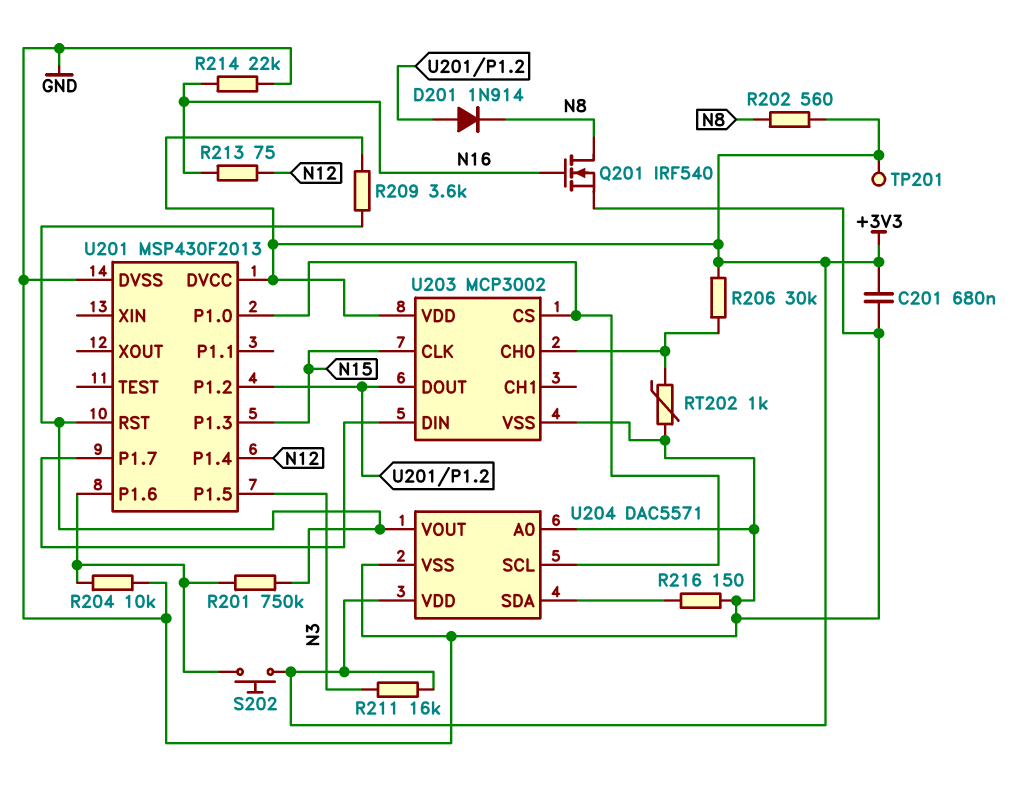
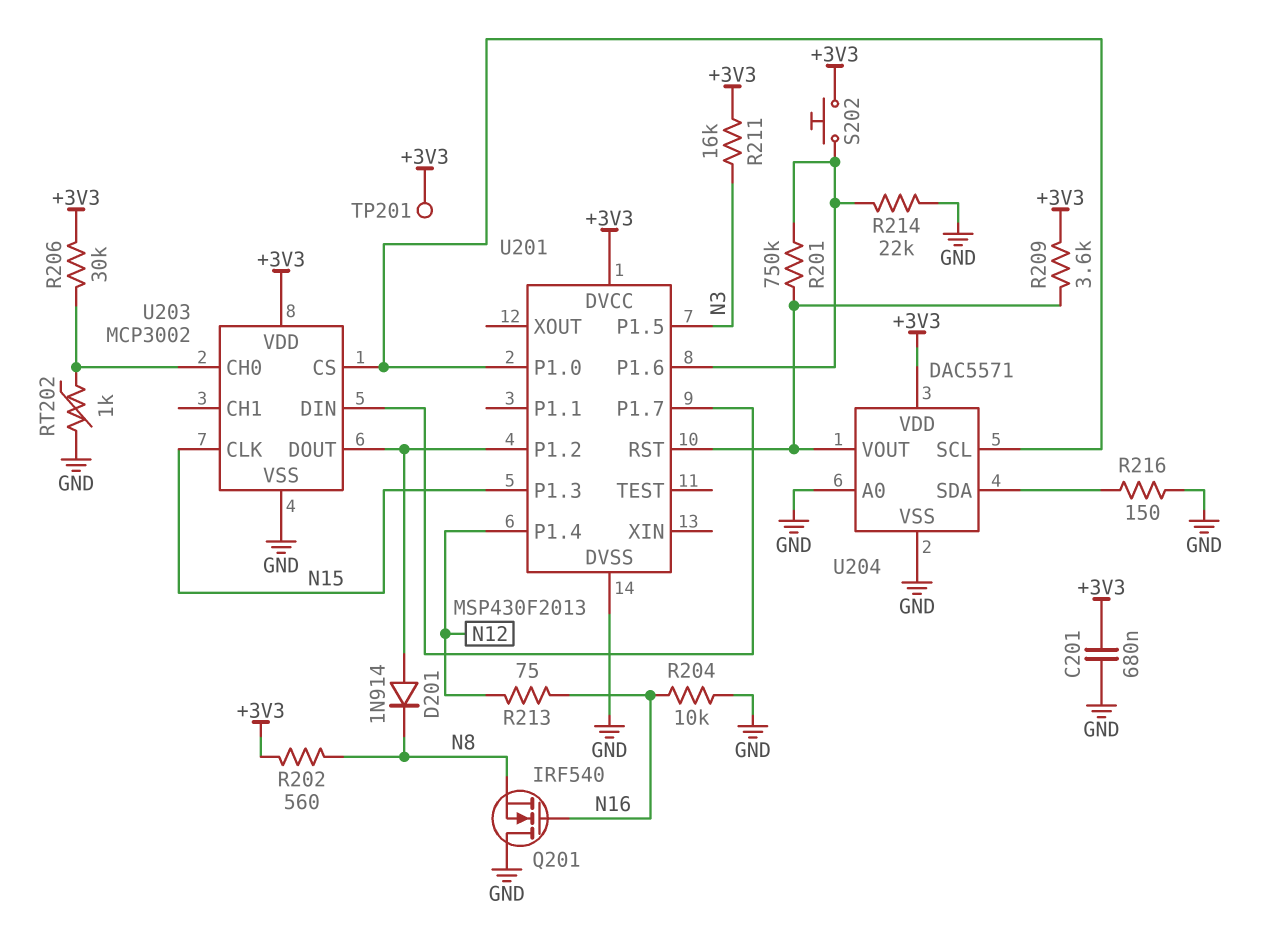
Q201: NMOS IRF540 (G N16, D N8, S GND) -> NMOS IRF540 (G N16, D GND, S N8)
R204: 10k (GND, U201/P1.6) -> 10k (GND, N16)
R214: 22k (GND, N16) -> 22k (GND, U201/P1.6)

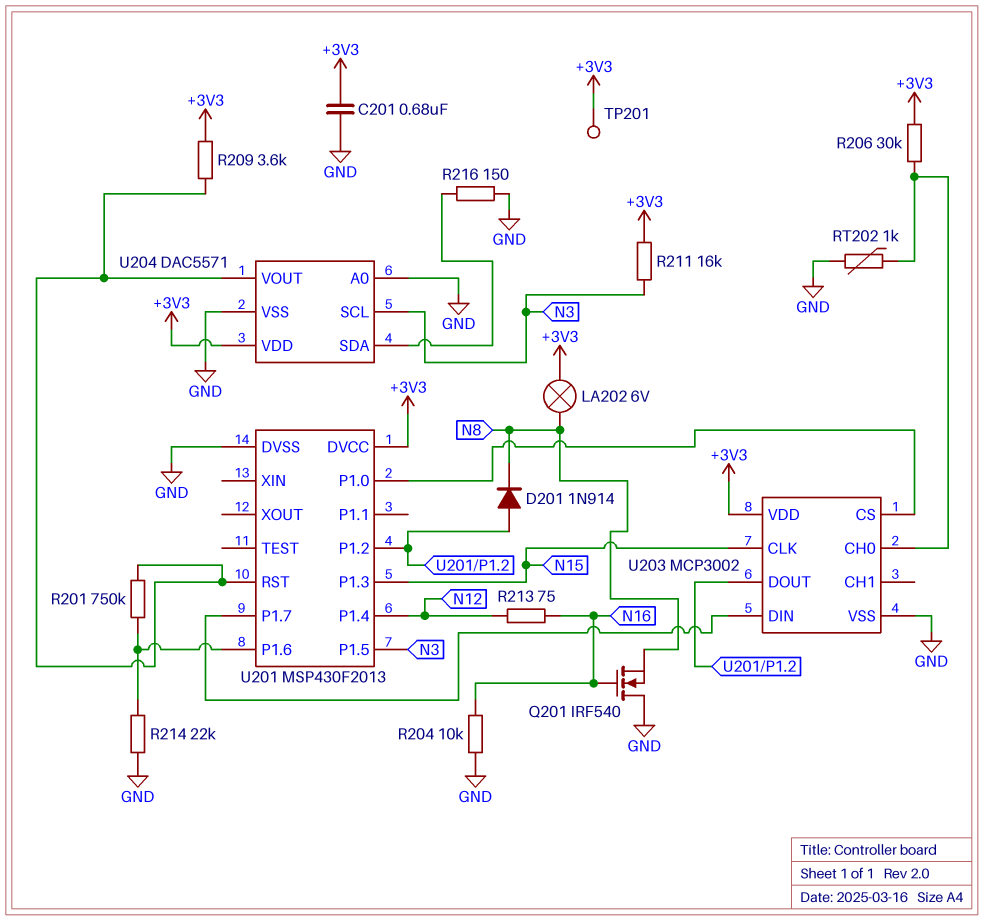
LA202: none -> lamp 6V (+3V3, N8)
R202: 560 (+3V3, N8) -> none
S202: button (+3V3, U201/P1.6) -> none
U204 pin SCL: U201/P1.0 -> N3

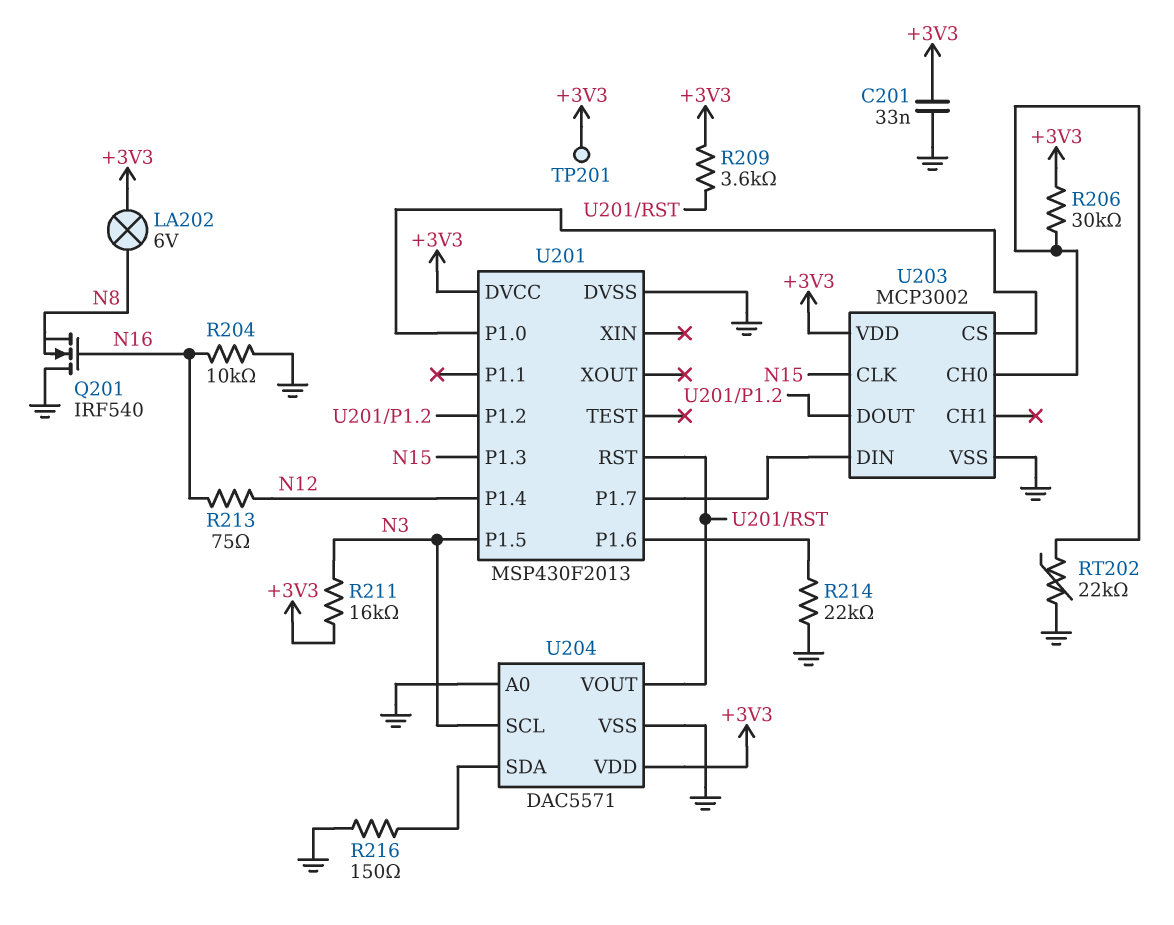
C201: 680nF (+3V3, GND) -> 33nF (+3V3, GND)
D201: diode 1N914 (A U201/P1.2, K N8) -> none
R201: 750k (U201/P1.6, U201/RST) -> none
RT202: 1k (GND, U203/CH0) -> 22k (GND, U203/CH0)

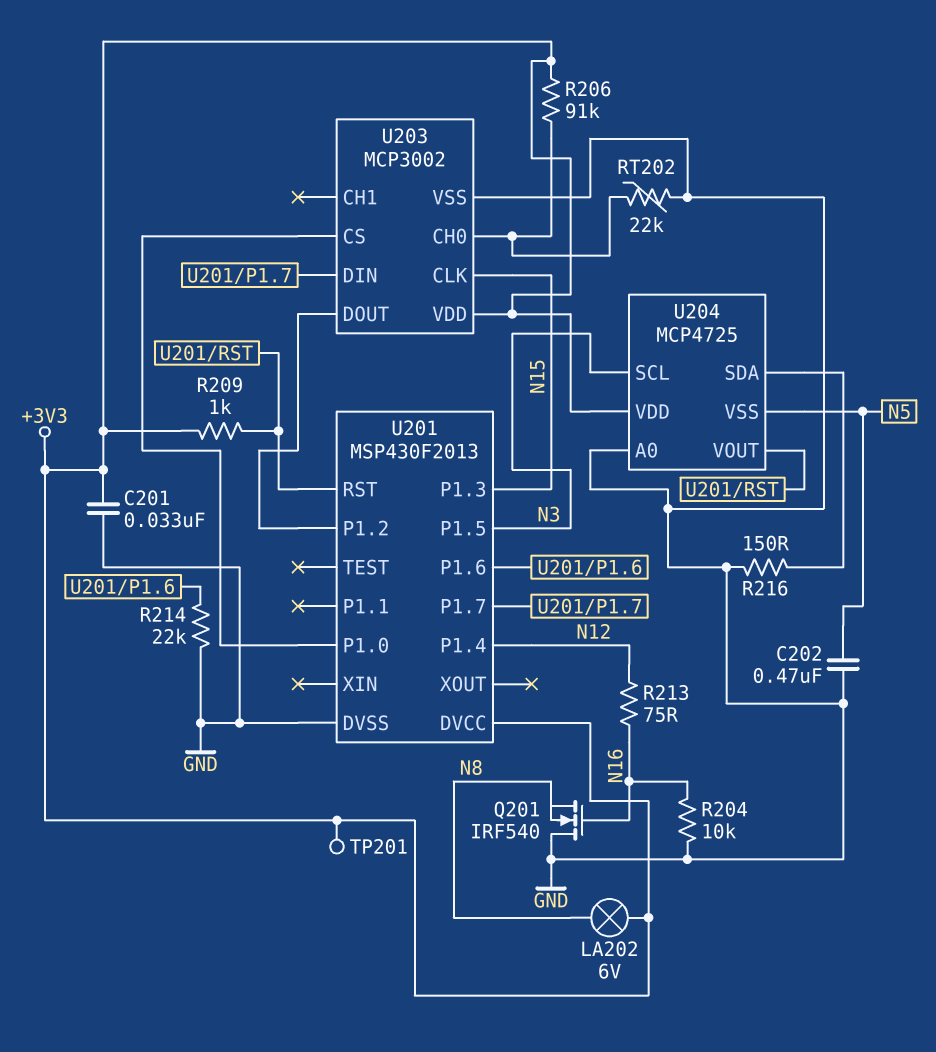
C202: none -> 470nF (GND, N5)
R206: 30k (+3V3, U203/CH0) -> 91k (+3V3, U203/CH0)
R209: 3.6k (+3V3, U201/RST) -> 1k (+3V3, U201/RST)
R211: 16k (+3V3, N3) -> none
U204: DAC5571 -> MCP4725
U204 pin VSS: GND -> N5

